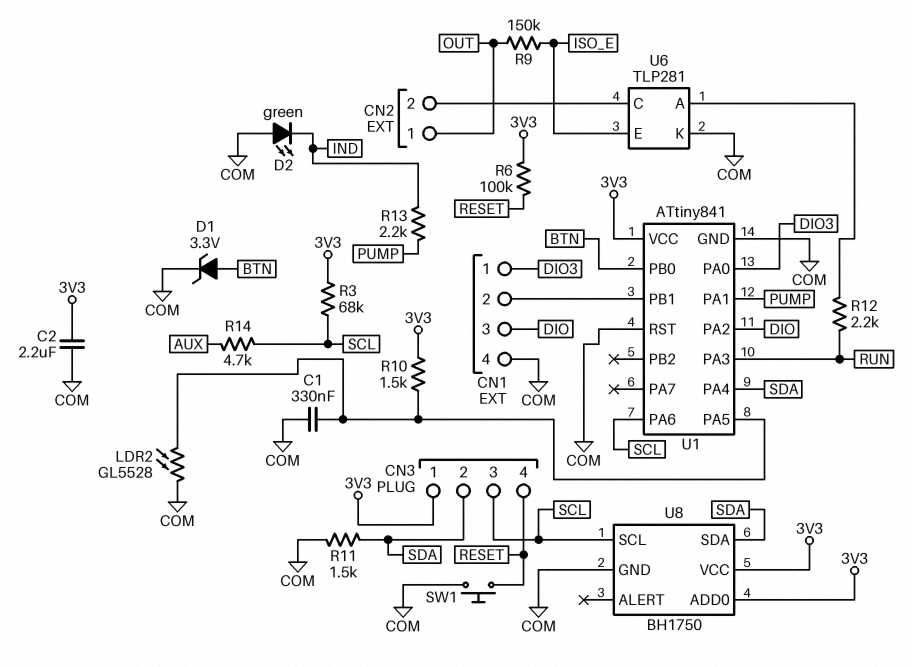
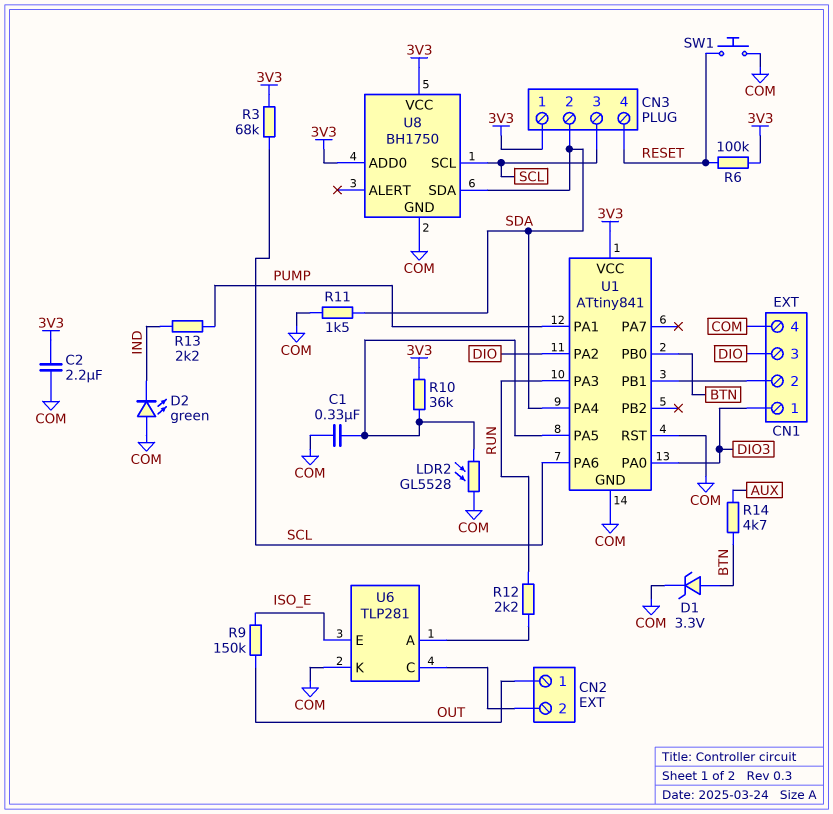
R10: 1.5k (3V3, U1/PA5) -> 36k (3V3, U1/PA5)
R14: 4.7k (AUX, SCL) -> 4.7k (AUX, BTN)

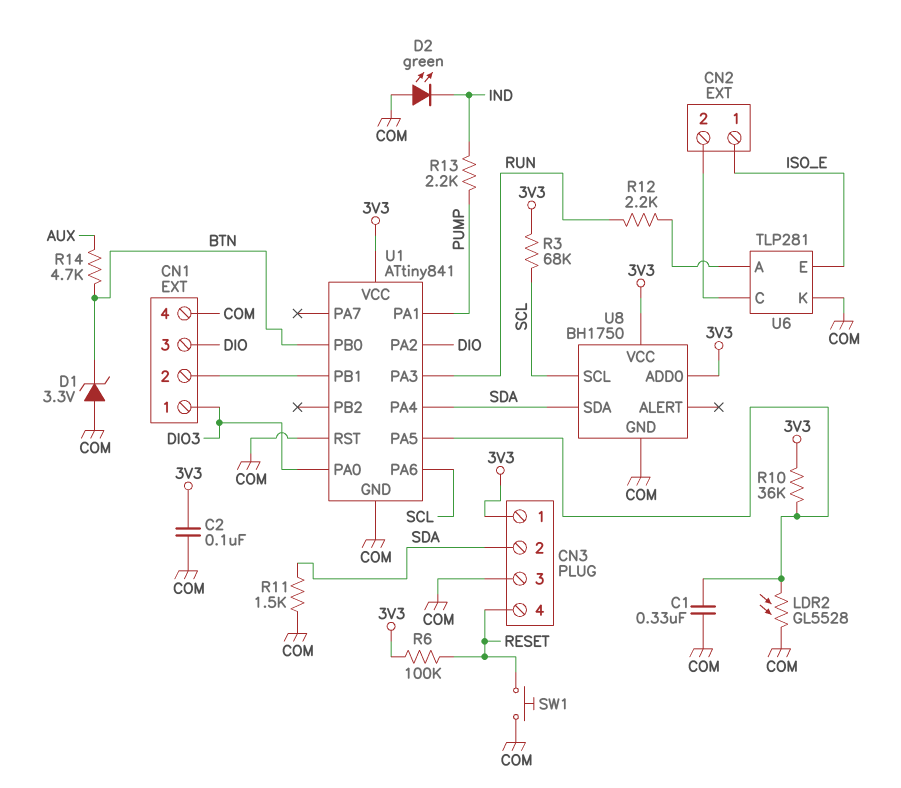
C2: 2.2uF (3V3, COM) -> 100nF (3V3, COM)
CN2 pin 1: OUT -> ISO_E
CN3 pin 3: SCL -> COM
D1: zener 3.3V (A BTN, K COM) -> zener 3.3V (A COM, K BTN)
R9: 150k (ISO_E, OUT) -> none

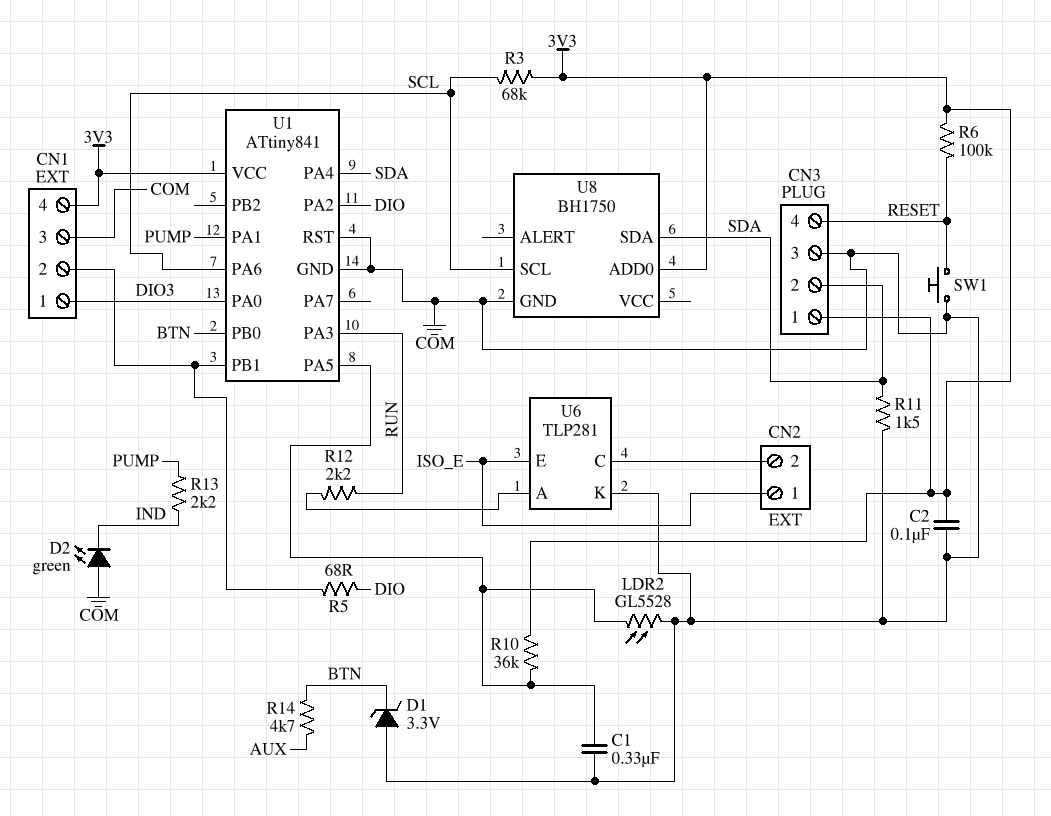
CN1 pin 3: DIO -> COM
CN1 pin 4: COM -> 3V3
R5: none -> 68 (CN1/2, DIO)
U8 pin VCC: 3V3 -> none

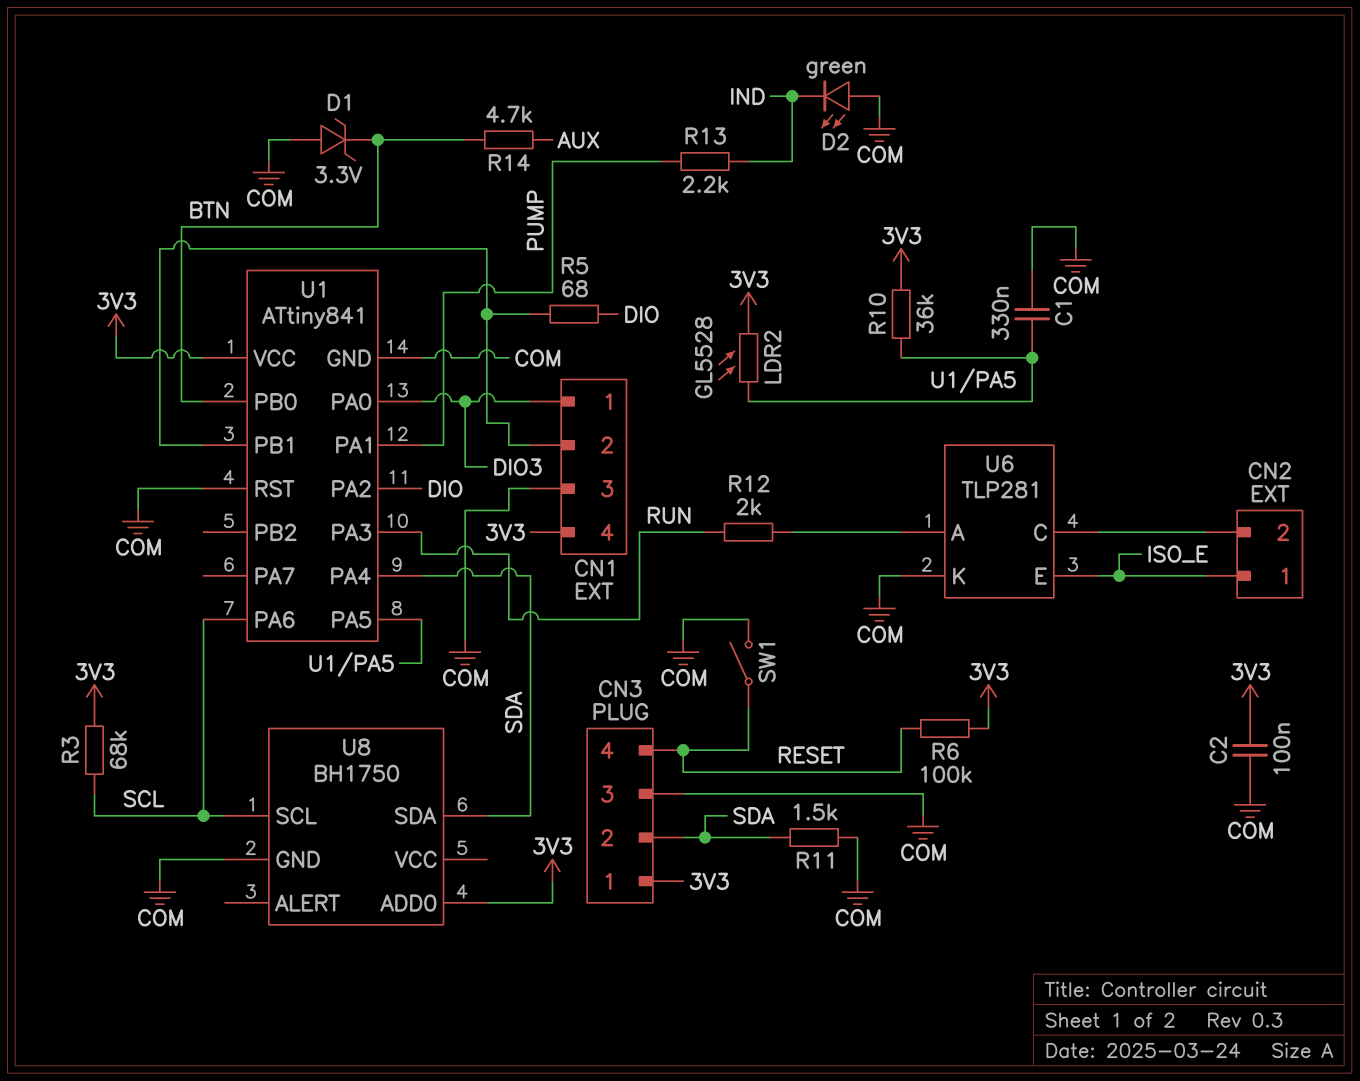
LDR2: GL5528 (COM, U1/PA5) -> GL5528 (3V3, U1/PA5)
R12: 2.2k (RUN, U6/A) -> 2k (RUN, U6/A)
SW1: button (COM, RESET) -> switch (COM, RESET)

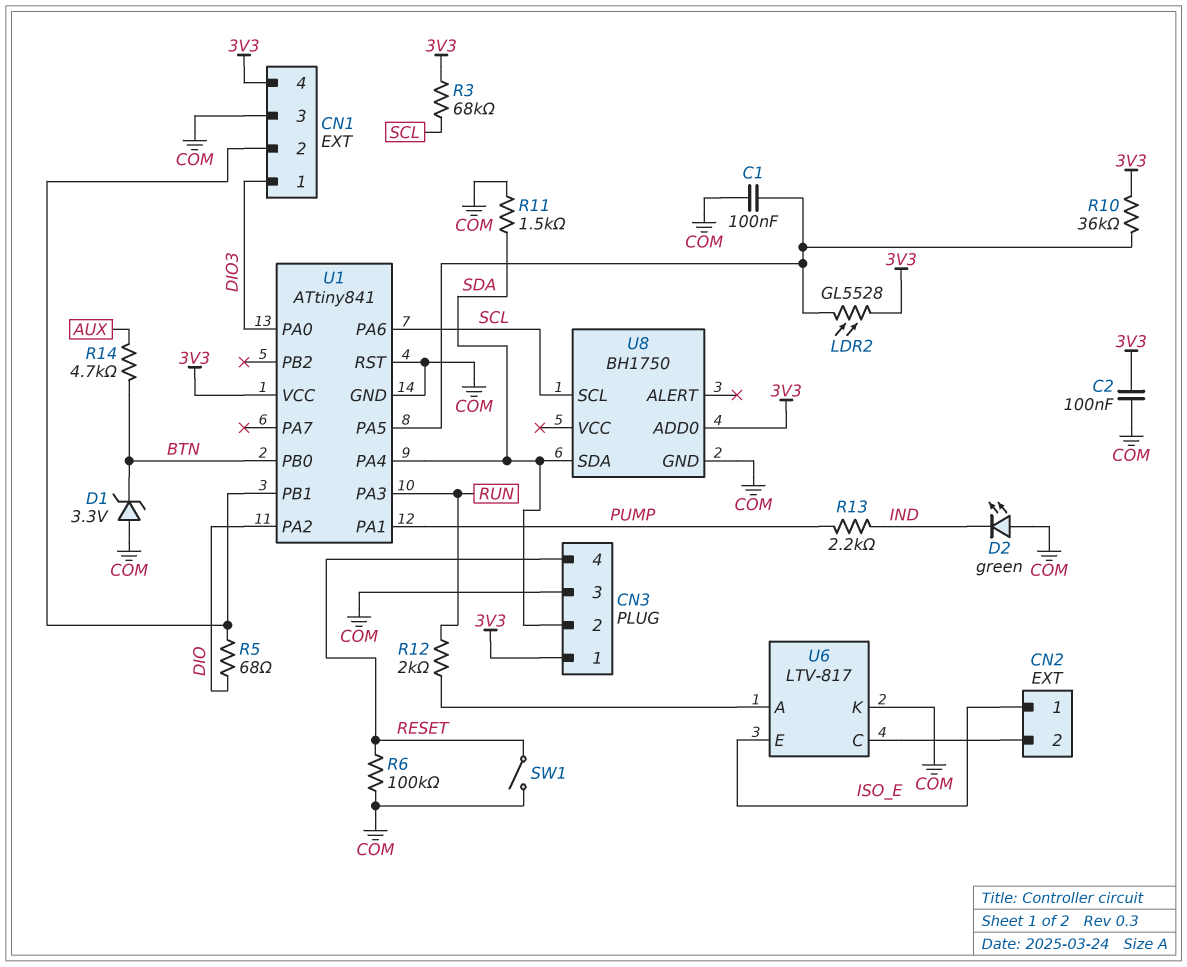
C1: 330nF (COM, U1/PA5) -> 100nF (COM, U1/PA5)
R6: 100k (3V3, RESET) -> 100k (COM, RESET)
U6: TLP281 -> LTV-817

